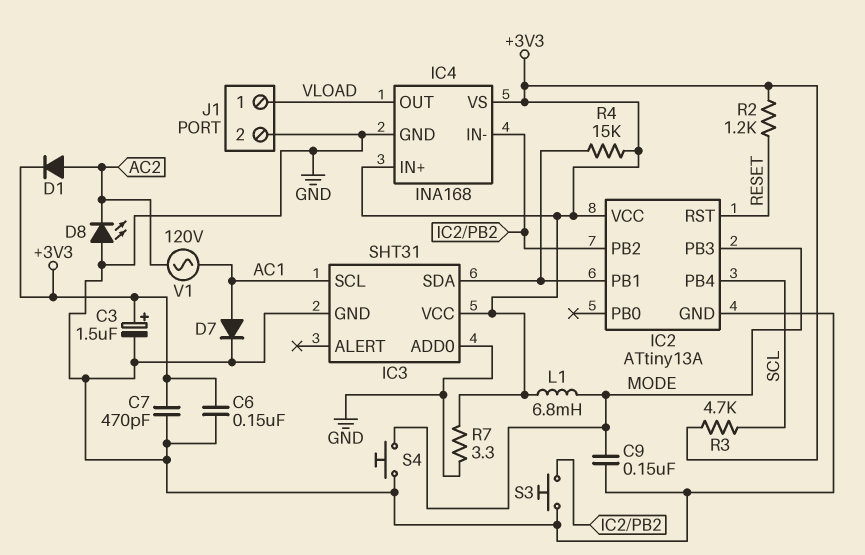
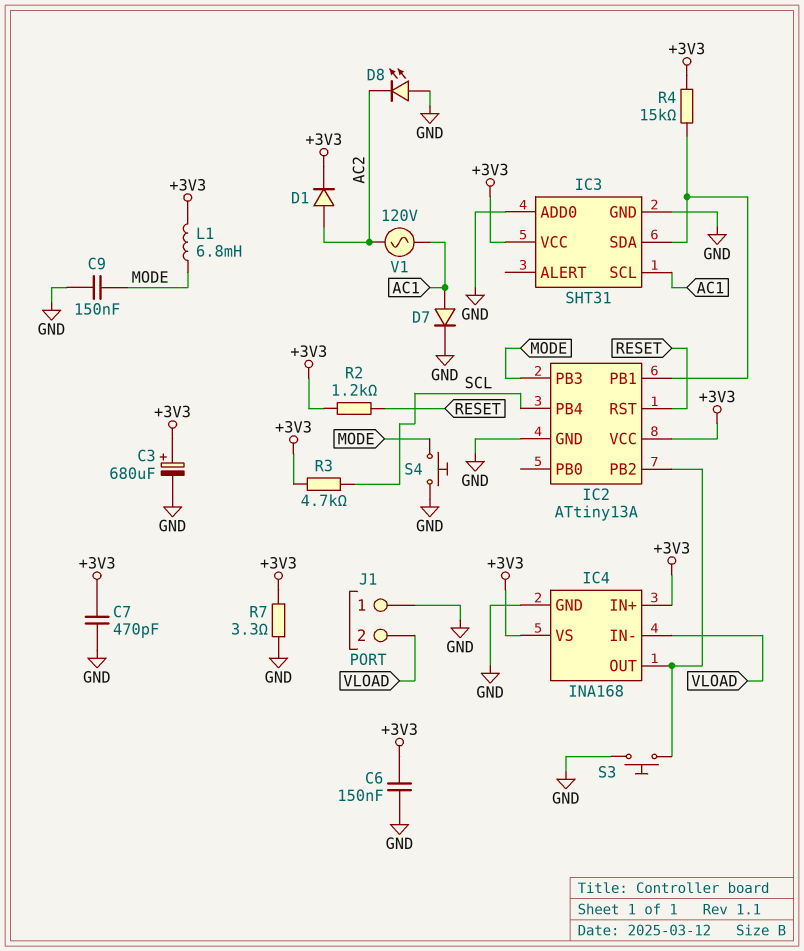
C3: 1.5uF (plus +3V3, minus GND) -> 680uF (plus +3V3, minus GND)
IC4 pin IN-: IC2/PB2 -> VLOAD
IC4 pin OUT: VLOAD -> IC2/PB2
J1 pin 1: VLOAD -> GND
J1 pin 2: GND -> VLOAD

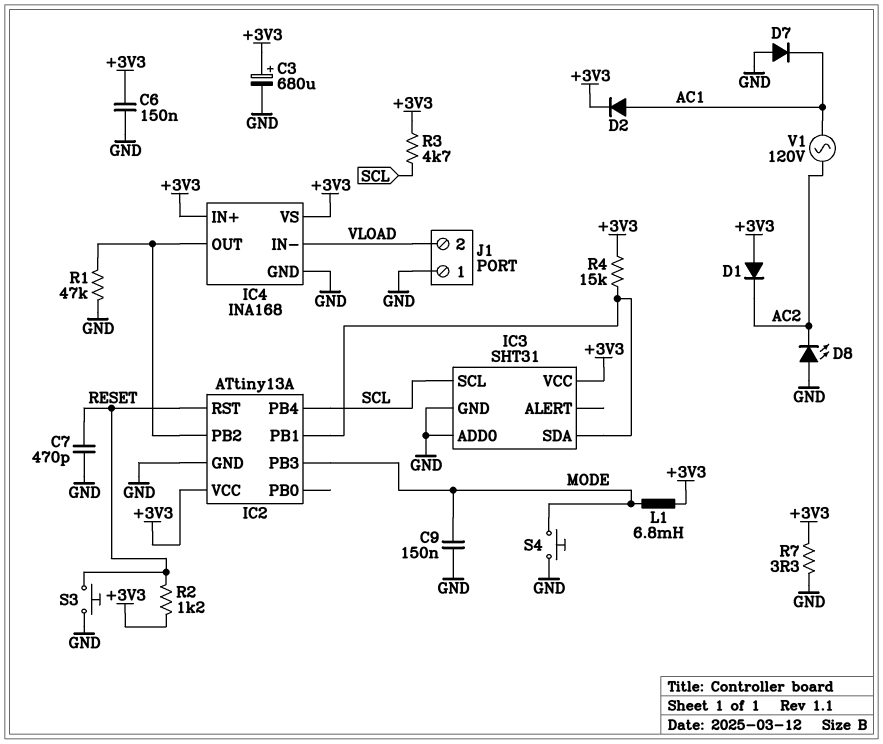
C7: 470pF (+3V3, GND) -> 470pF (GND, RESET)
D1: diode (A AC2, K +3V3) -> diode (A +3V3, K AC2)
D2: none -> diode (A AC1, K +3V3)
D7: diode (A AC1, K GND) -> diode (A GND, K AC1)
IC3 pin SCL: AC1 -> SCL
R1: none -> 47k (GND, IC2/PB2)
S3: button (GND, IC2/PB2) -> button (GND, RESET)

